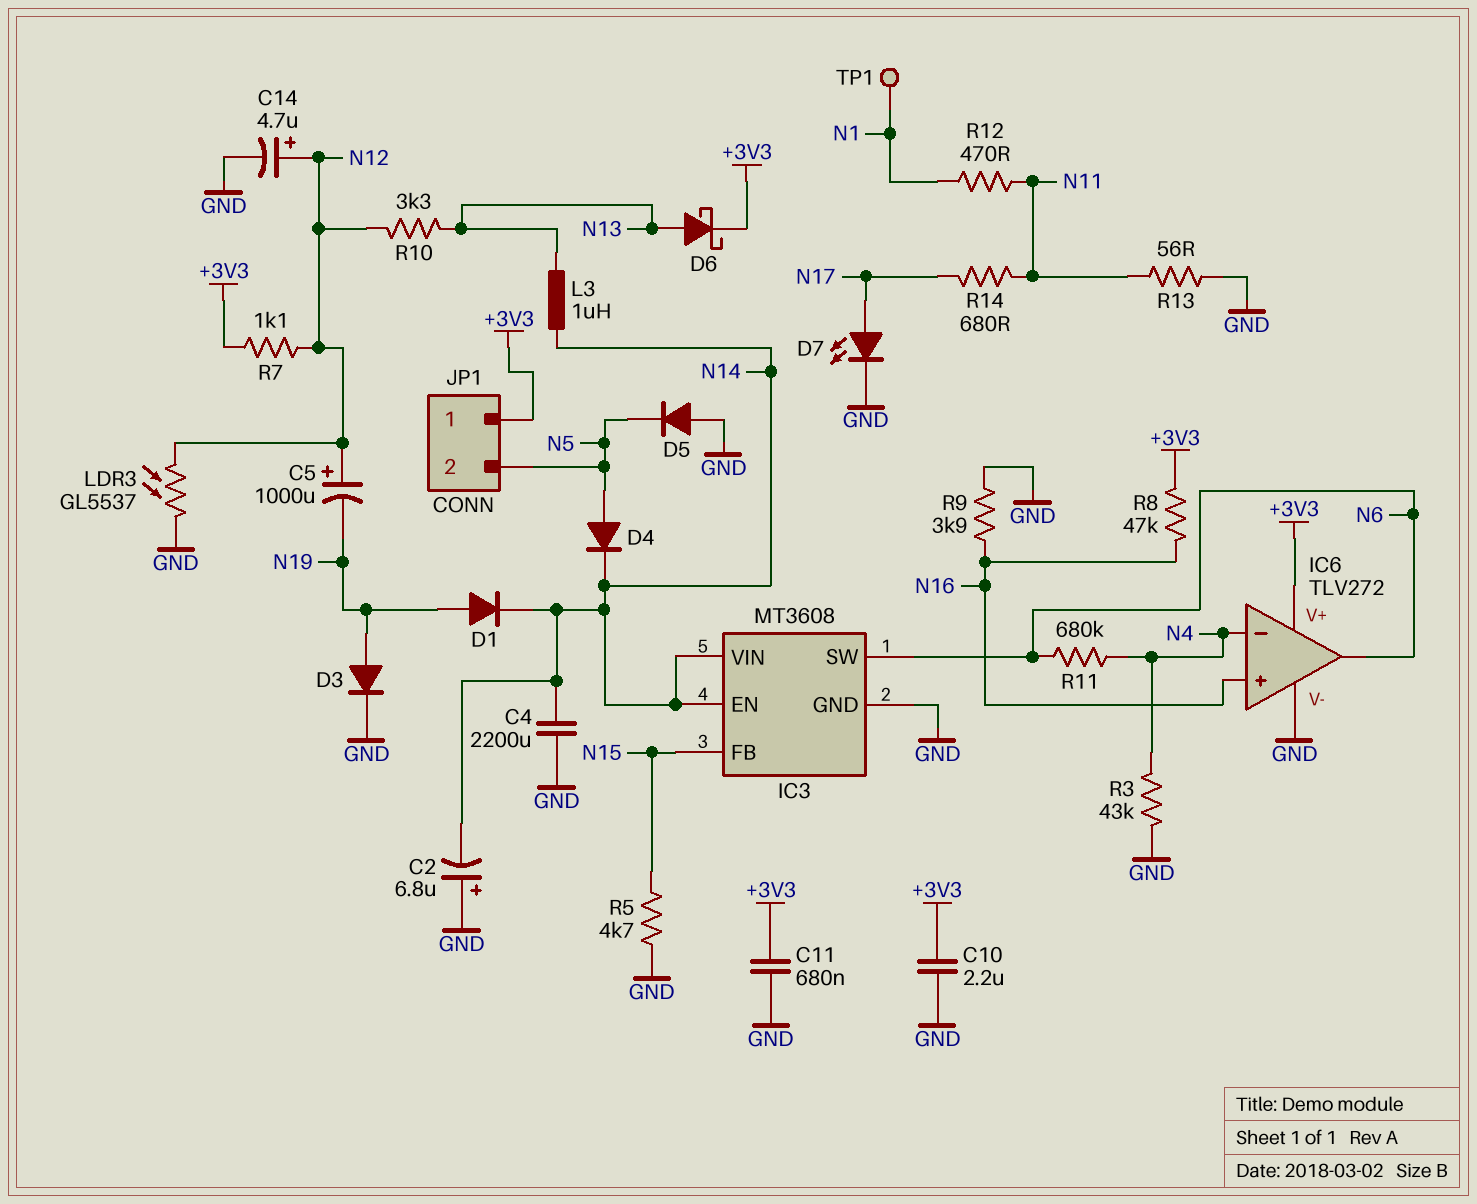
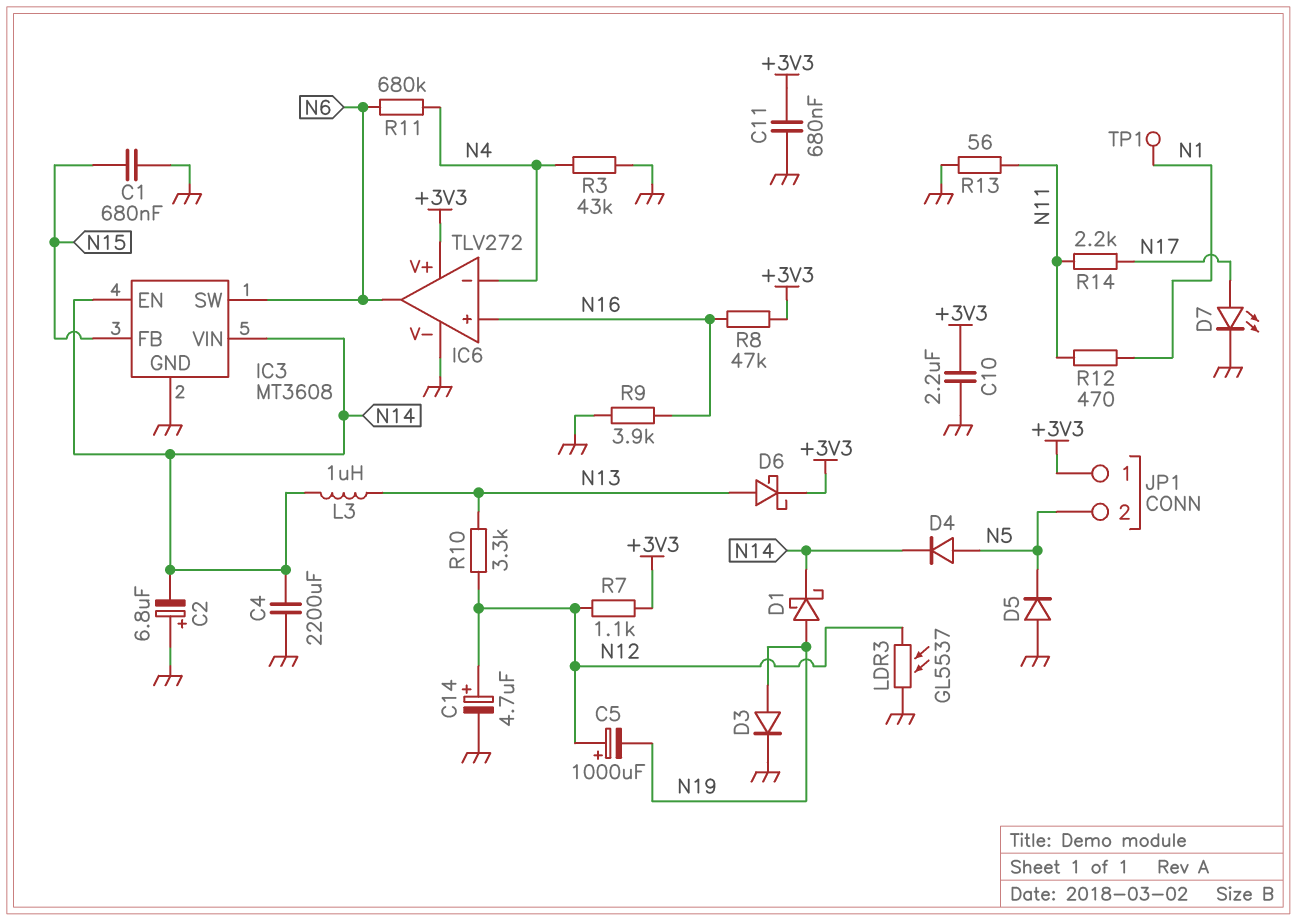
C1: none -> 680nF (GND, N15)
D1: diode (A N19, K N14) -> schottky (A N19, K N14)
R5: 4.7k (GND, N15) -> none
R14: 680 (N11, N17) -> 2.2k (N11, N17)

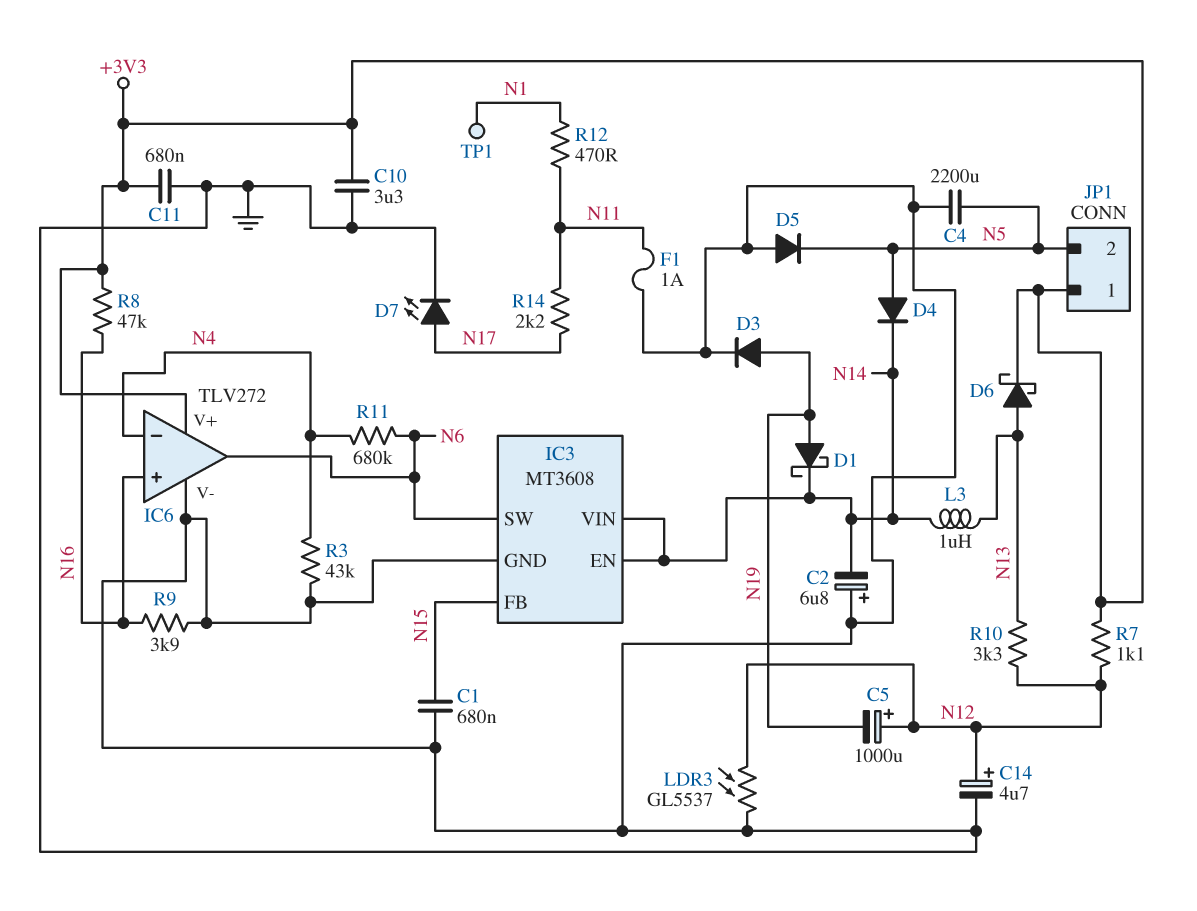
C4: 2200uF (GND, N14) -> 2200uF (GND, N5)
C10: 2.2uF (+3V3, GND) -> 3.3uF (+3V3, GND)
F1: none -> 1A (GND, N11)
R13: 56 (GND, N11) -> none

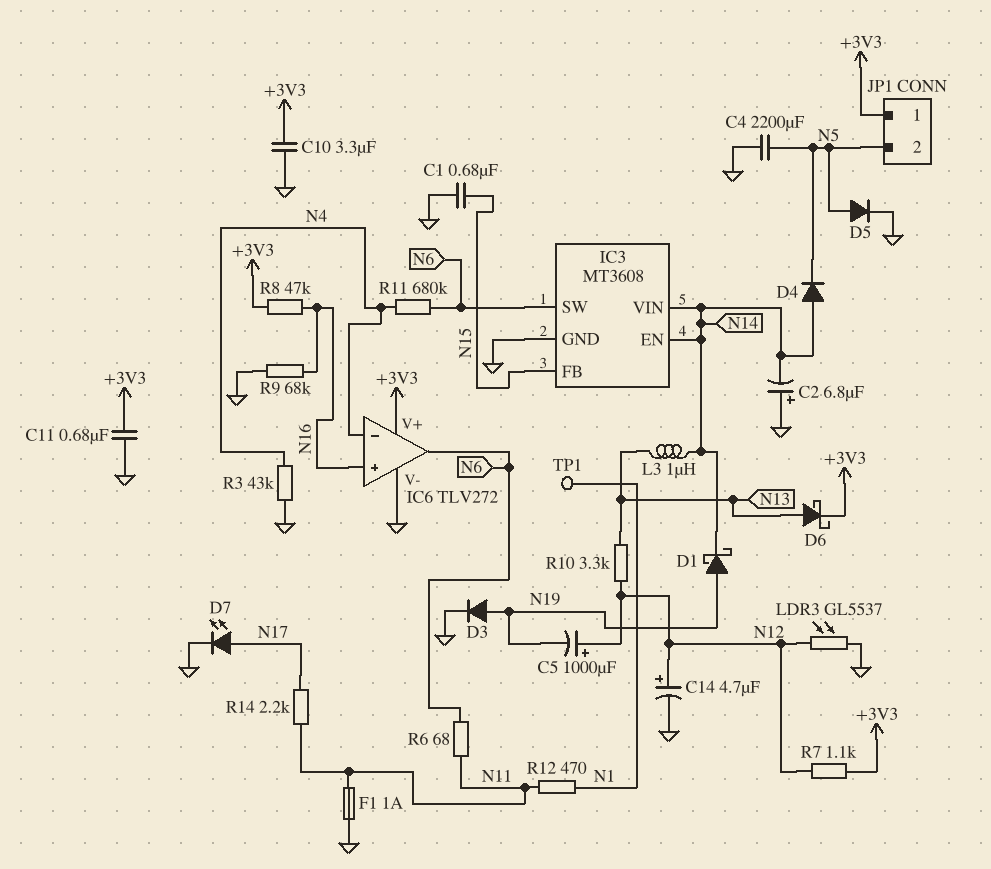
D4: diode (A N5, K N14) -> diode (A N14, K N5)
D5: diode (A GND, K N5) -> diode (A N5, K GND)
R6: none -> 68 (N6, N11)
R9: 3.9k (GND, N16) -> 68k (GND, N16)

